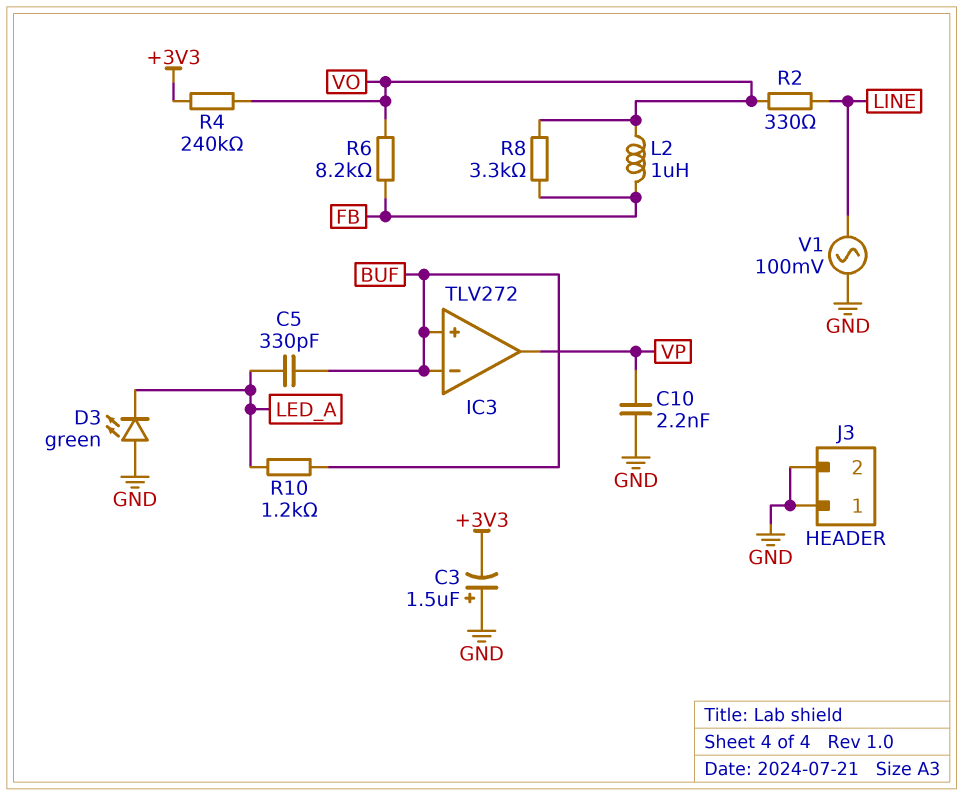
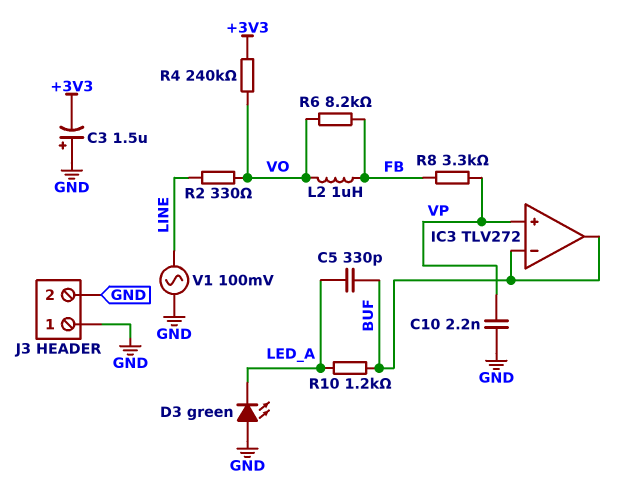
IC3 pin in+: BUF -> VP
IC3 pin out: VP -> BUF
R8: 3.3k (FB, VO) -> 3.3k (FB, VP)

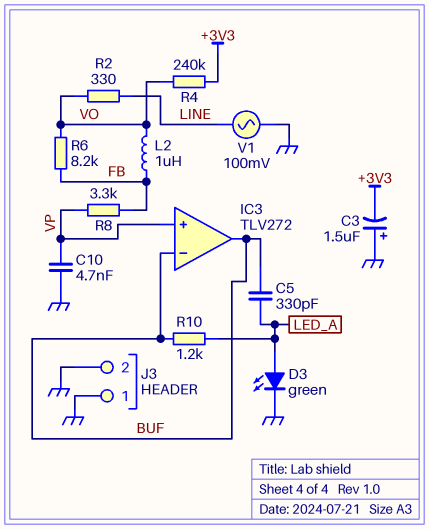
C10: 2.2nF (GND, VP) -> 4.7nF (GND, VP)
D3: LED green (A GND, K LED_A) -> LED green (A LED_A, K GND)

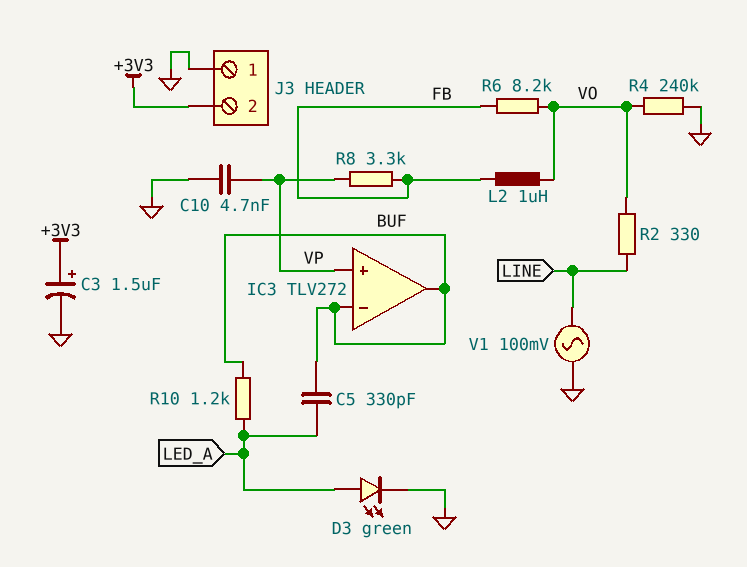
C3: 1.5uF (plus GND, minus +3V3) -> 1.5uF (plus +3V3, minus GND)
J3 pin 2: GND -> +3V3
R4: 240k (+3V3, VO) -> 240k (GND, VO)

